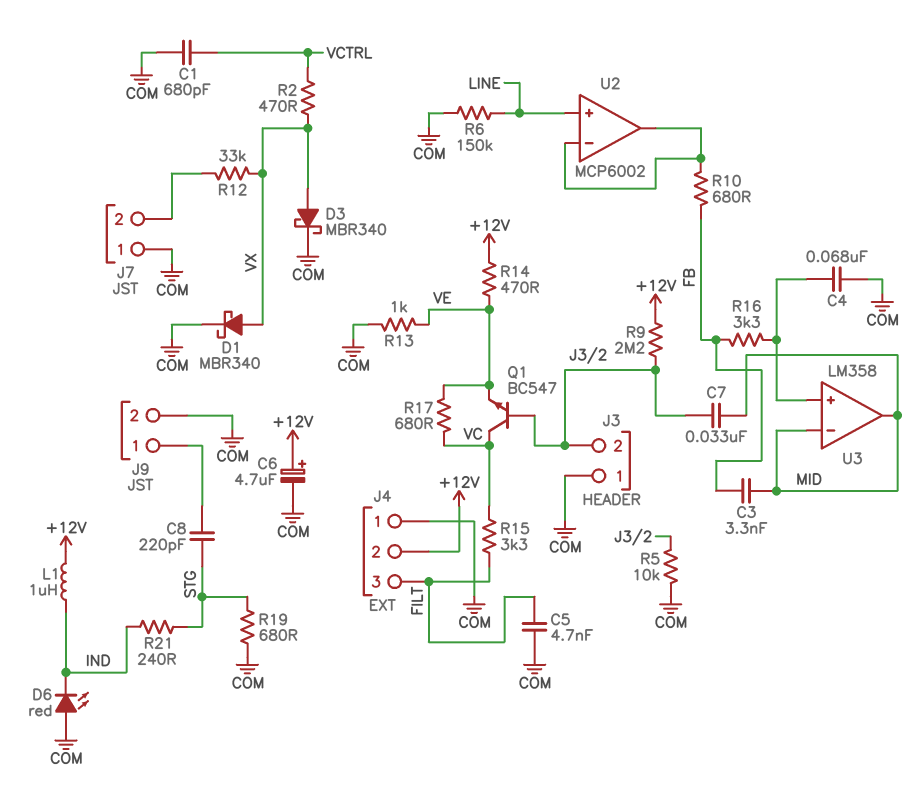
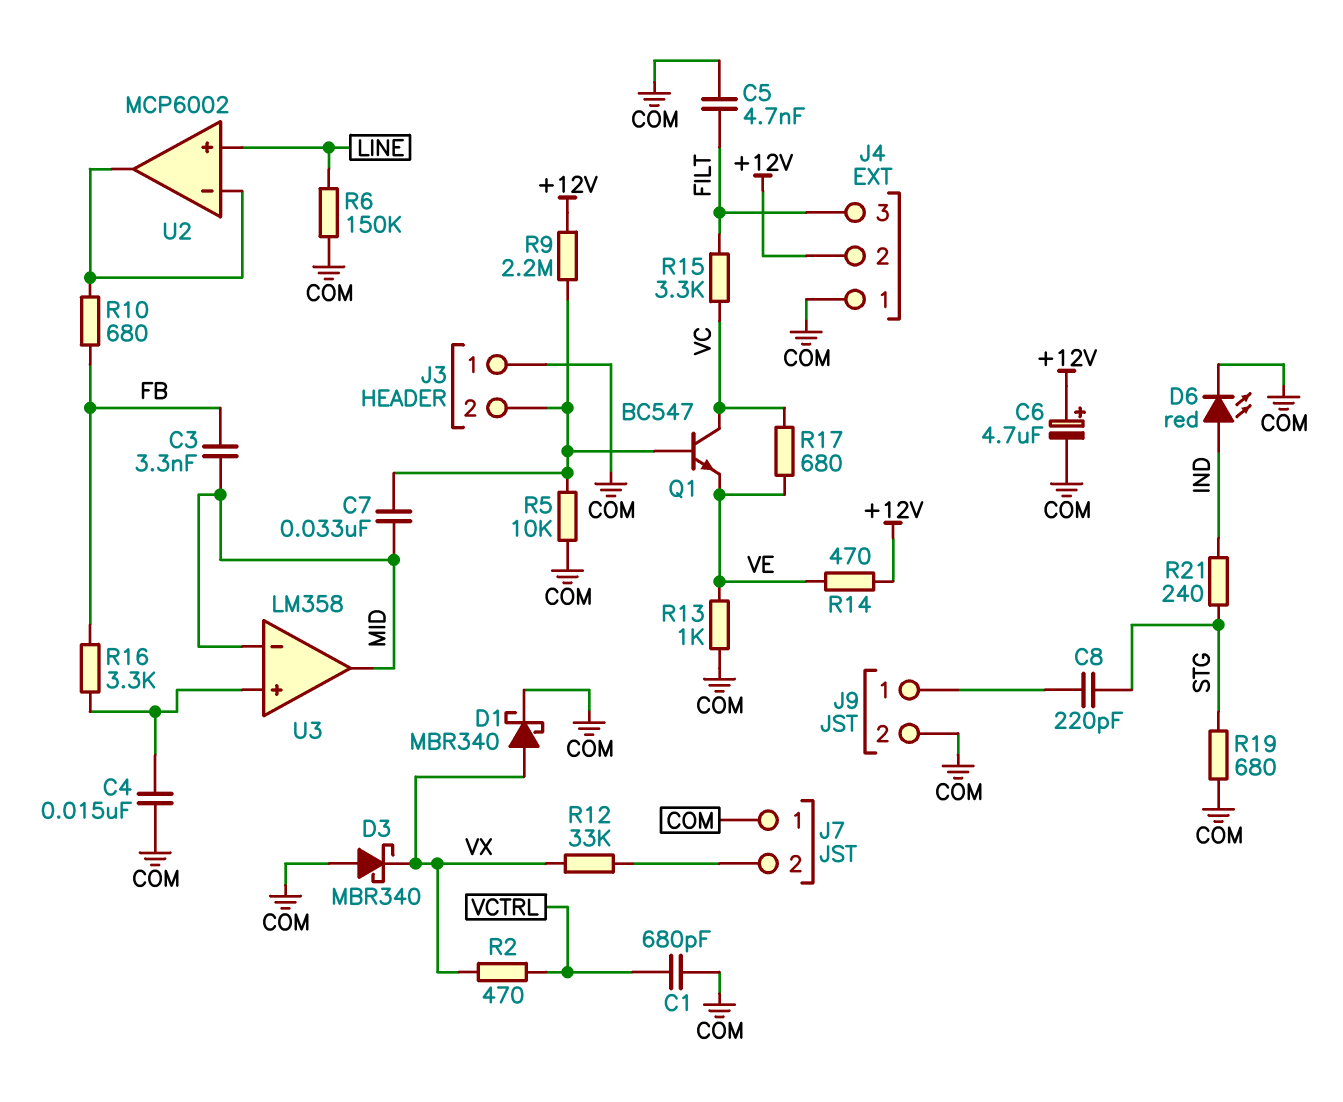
C4: 68nF (COM, U3/in+) -> 15nF (COM, U3/in+)
D3: schottky MBR340 (A VX, K COM) -> schottky MBR340 (A COM, K VX)
D6: LED red (A COM, K IND) -> LED red (A IND, K COM)
L1: 1uH (+12V, IND) -> none

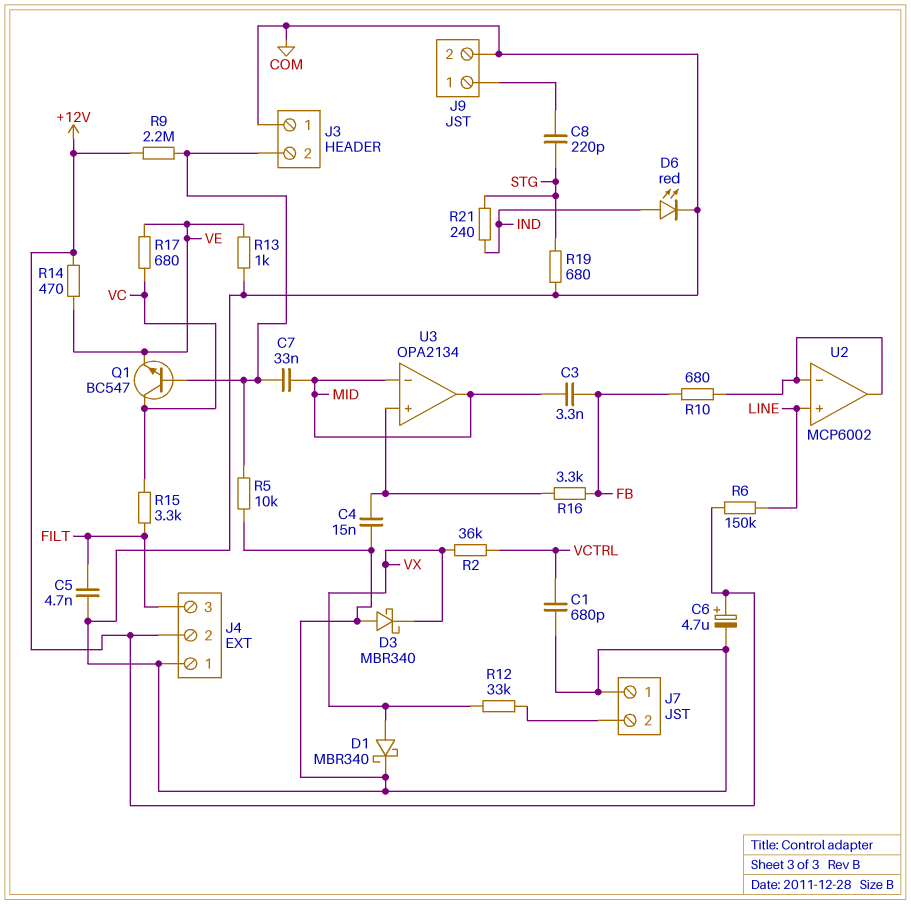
R2: 470 (VCTRL, VX) -> 36k (VCTRL, VX)
R6: 150k (COM, LINE) -> 150k (+12V, LINE)
U3: LM358 -> OPA2134

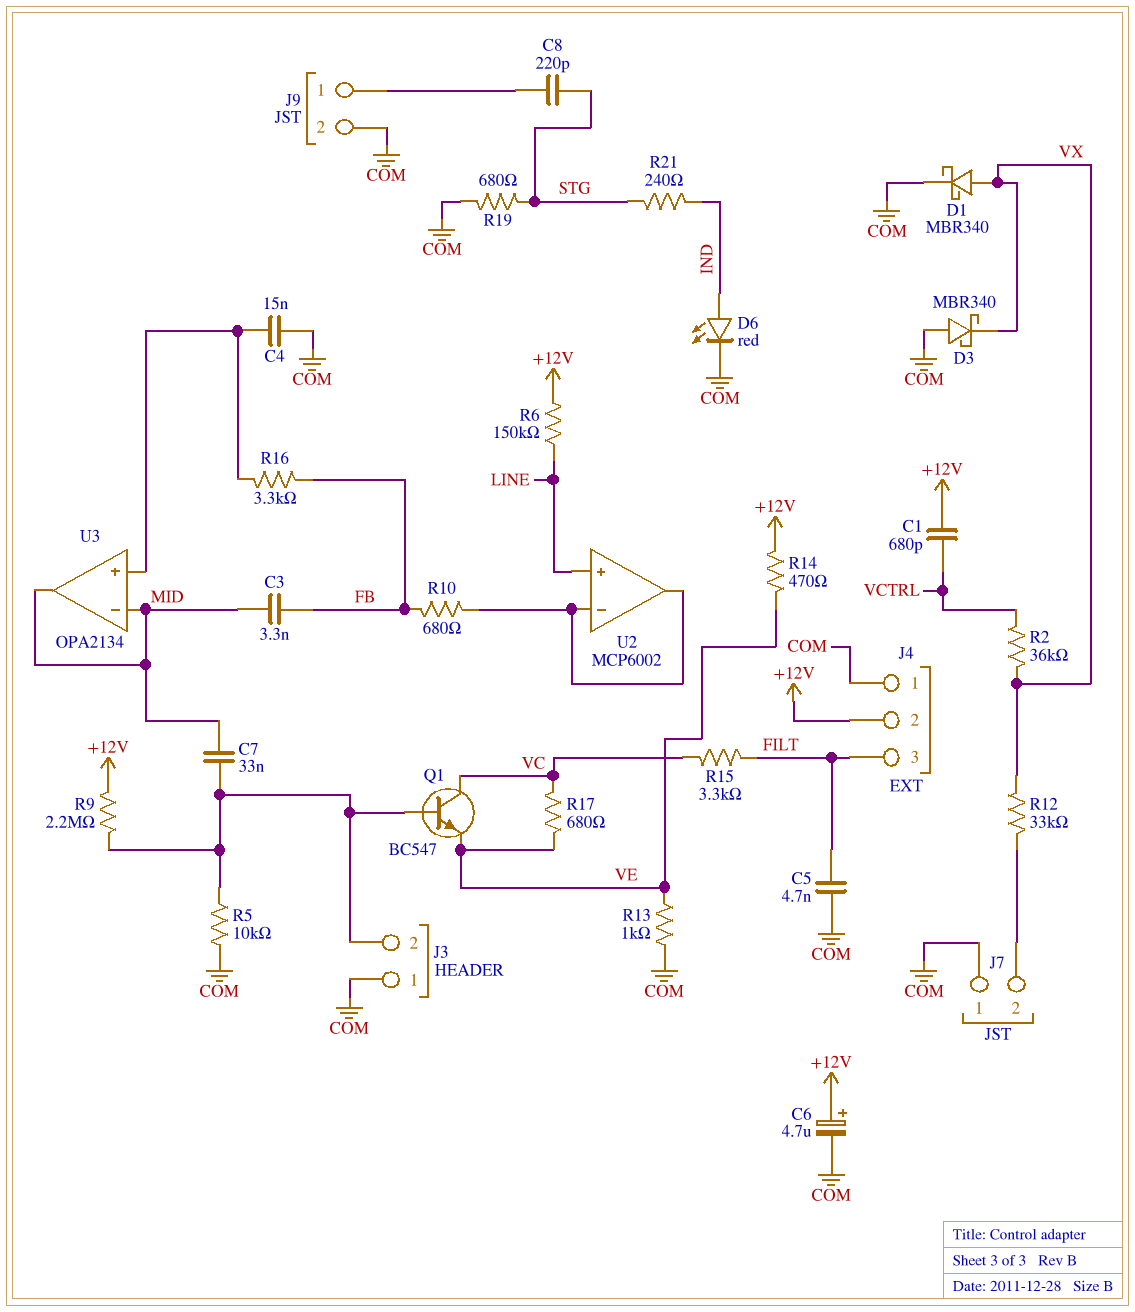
C1: 680pF (COM, VCTRL) -> 680pF (+12V, VCTRL)

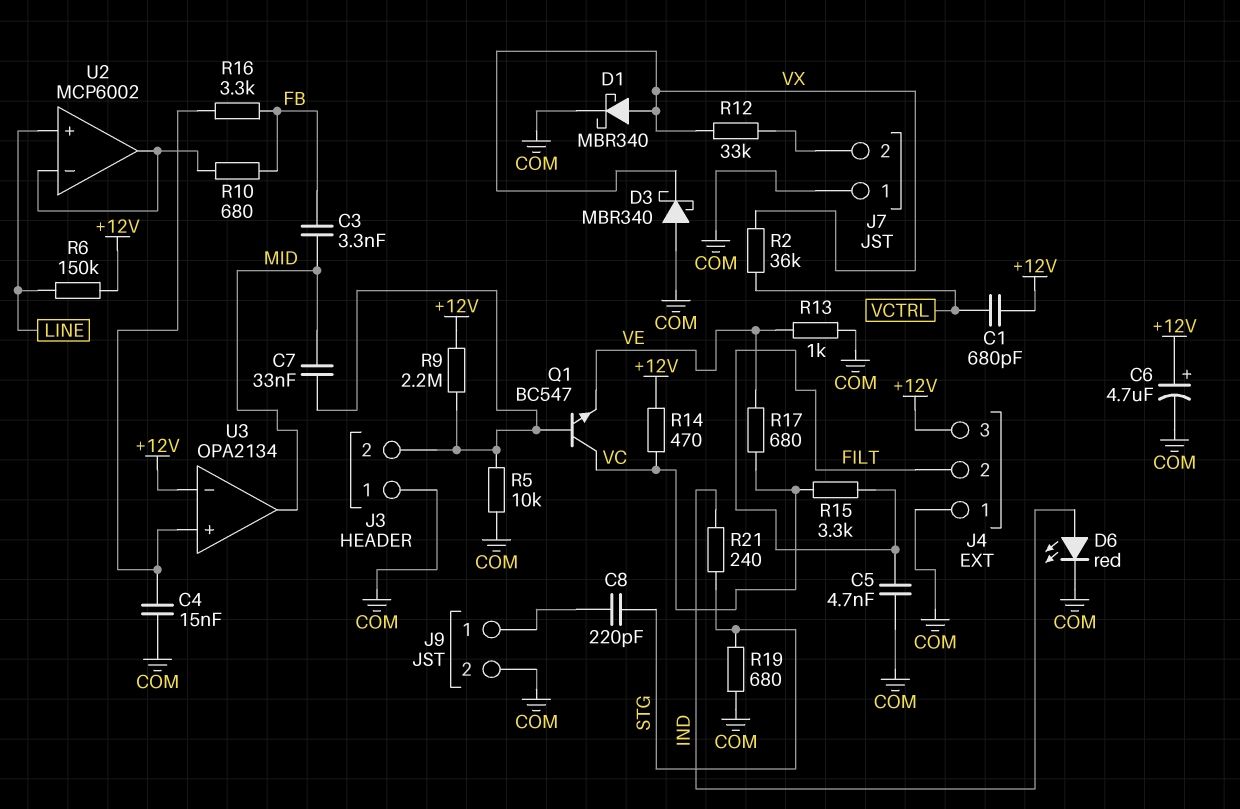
J4 pin 2: +12V -> FILT
J4 pin 3: FILT -> +12V
R14: 470 (+12V, VE) -> 470 (+12V, VC)
U3 pin in-: MID -> +12V

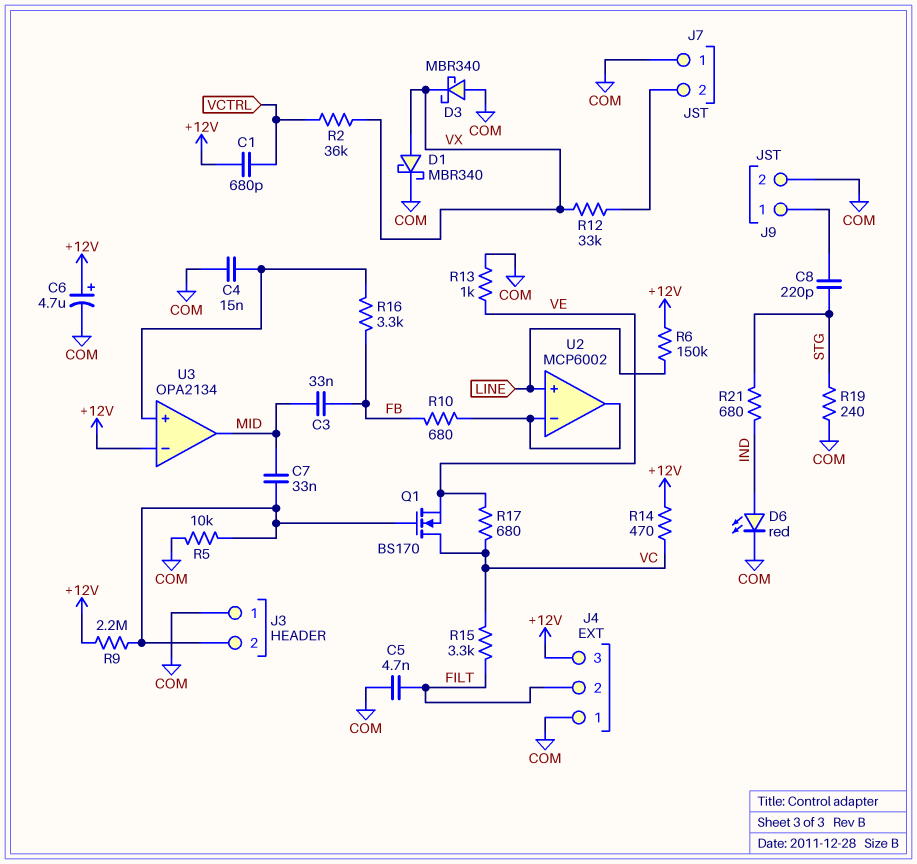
C3: 3.3nF (FB, MID) -> 33nF (FB, MID)
Q1: NPN BC547 (B J3/2, C VC, E VE) -> NMOS BS170 (G J3/2, D VC, S VE)
R19: 680 (COM, STG) -> 240 (COM, STG)
R21: 240 (IND, STG) -> 680 (IND, STG)

